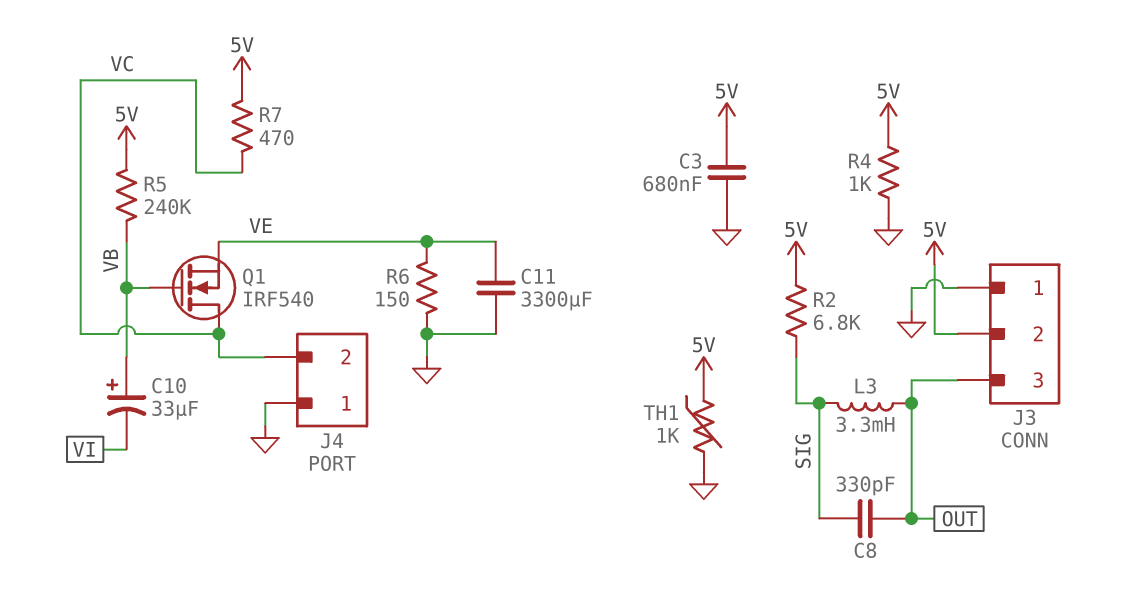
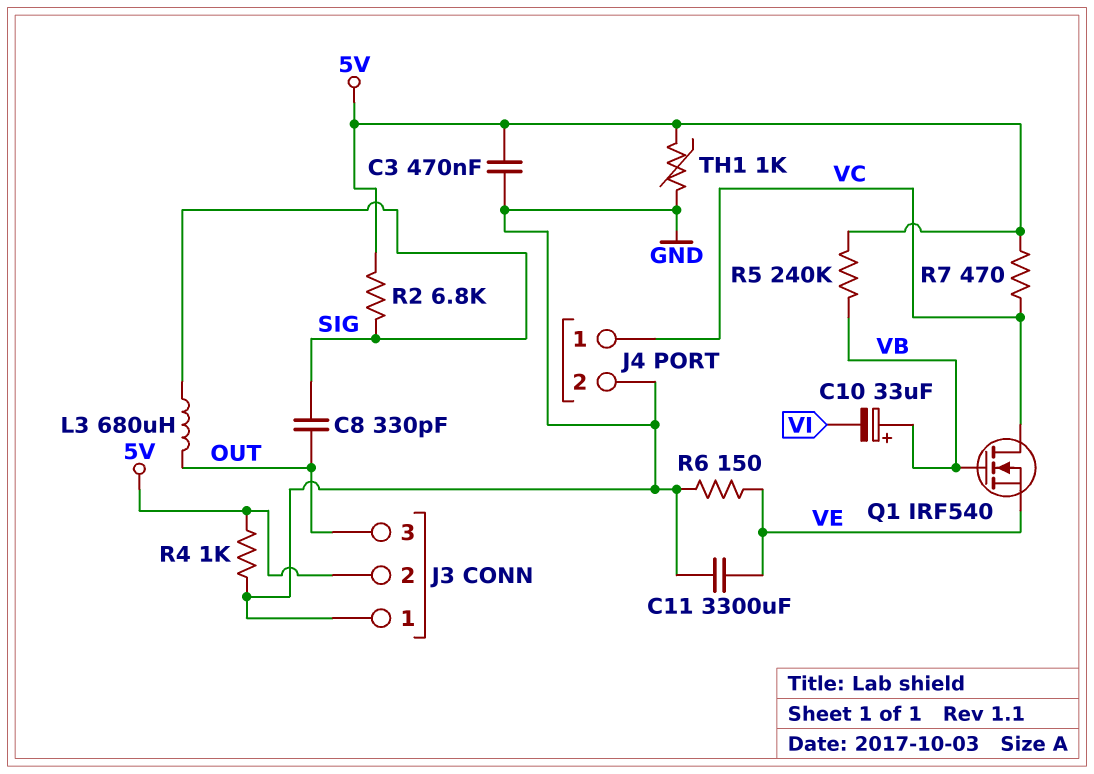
C3: 680nF (5V, GND) -> 470nF (5V, GND)
J4 pin 1: GND -> VC
J4 pin 2: VC -> GND
L3: 3.3mH (OUT, SIG) -> 680uH (OUT, SIG)

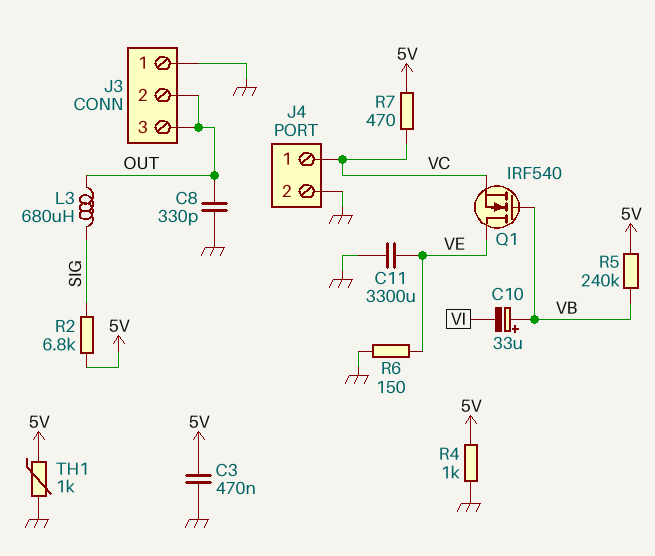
C8: 330pF (OUT, SIG) -> 330pF (GND, OUT)
J3 pin 2: 5V -> OUT
Q1: NMOS IRF540 (G VB, D VC, S VE) -> NMOS IRF540 (G VB, D VE, S VC)

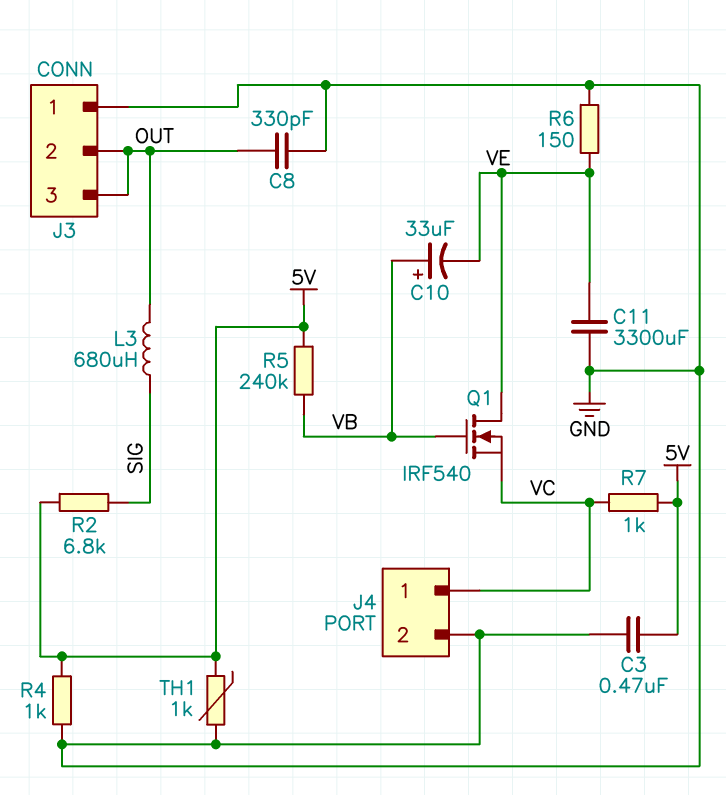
C10: 33uF (plus VB, minus VI) -> 33uF (plus VB, minus VE)
R7: 470 (5V, VC) -> 1k (5V, VC)

